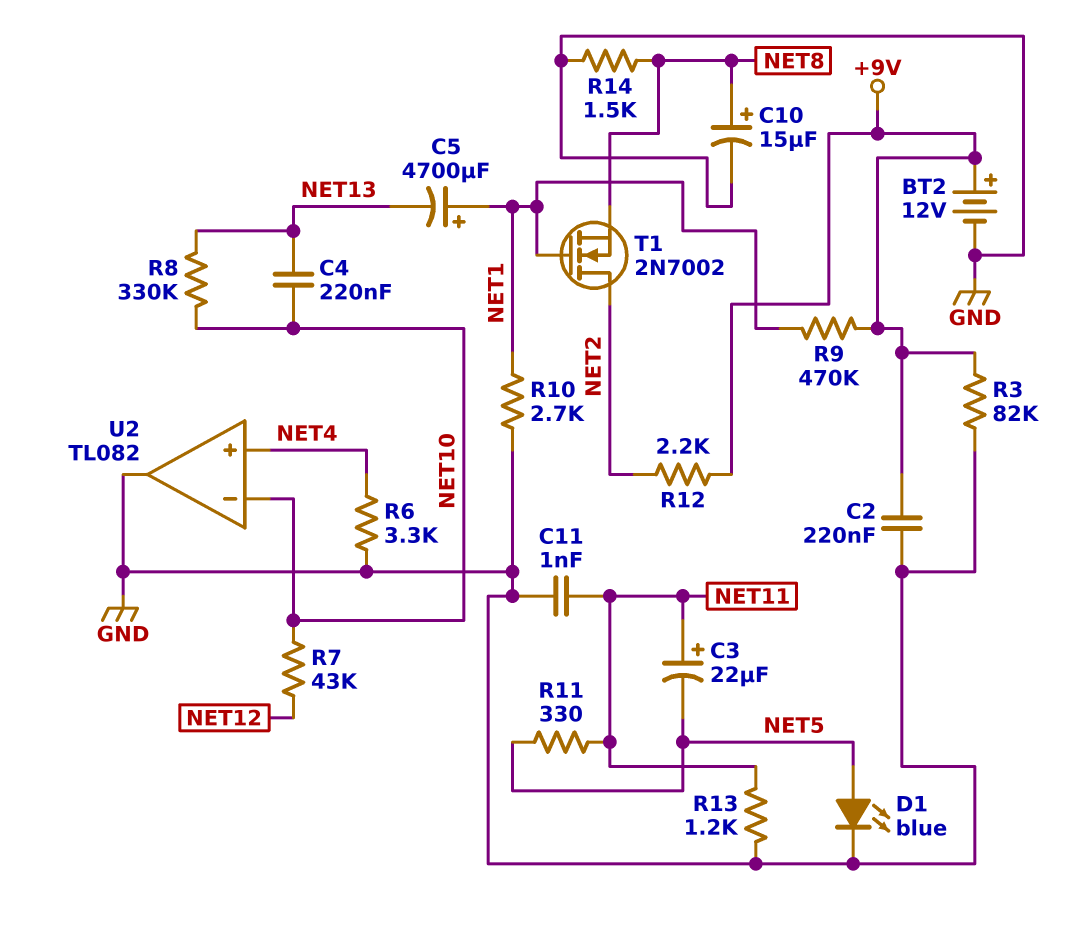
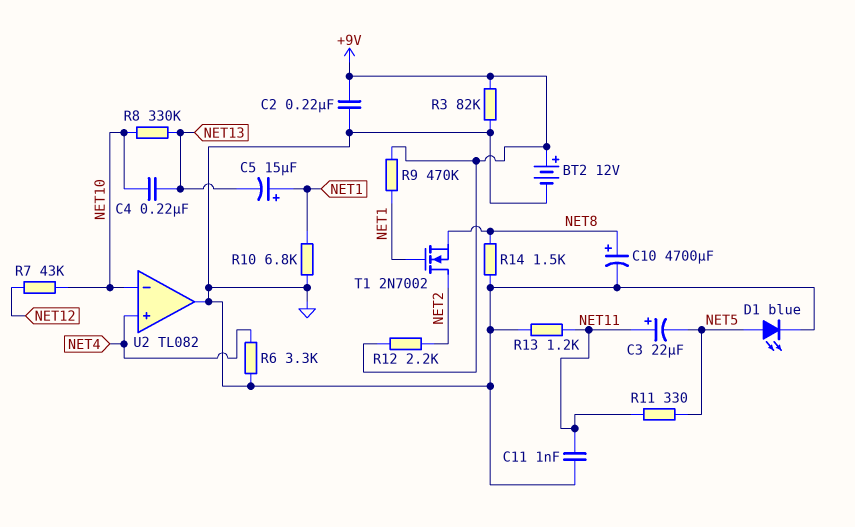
C5: 4700uF (plus NET1, minus NET13) -> 15uF (plus NET1, minus NET13)
C10: 15uF (plus NET8, minus GND) -> 4700uF (plus NET8, minus GND)
R10: 2.7k (GND, NET1) -> 6.8k (GND, NET1)

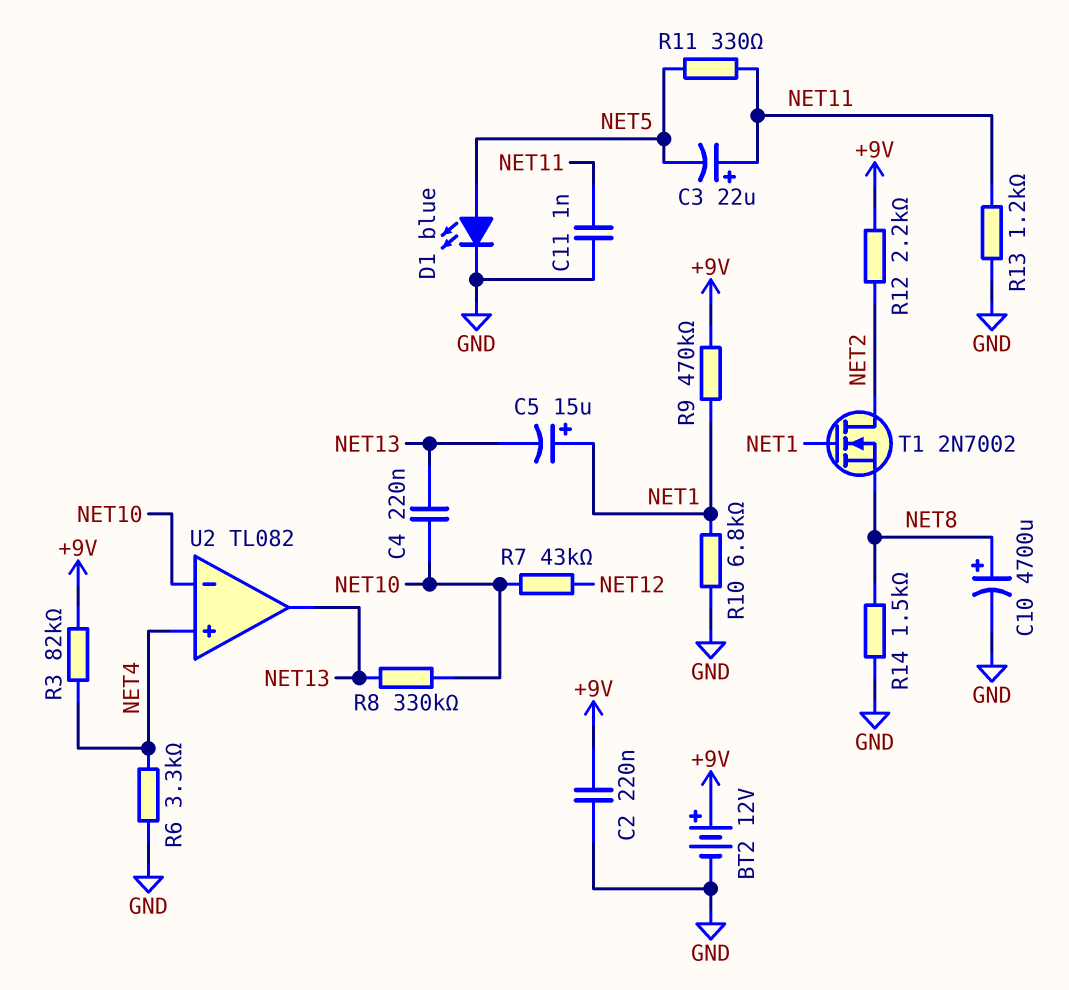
R3: 82k (+9V, GND) -> 82k (+9V, NET4)
U2 pin out: GND -> NET13

